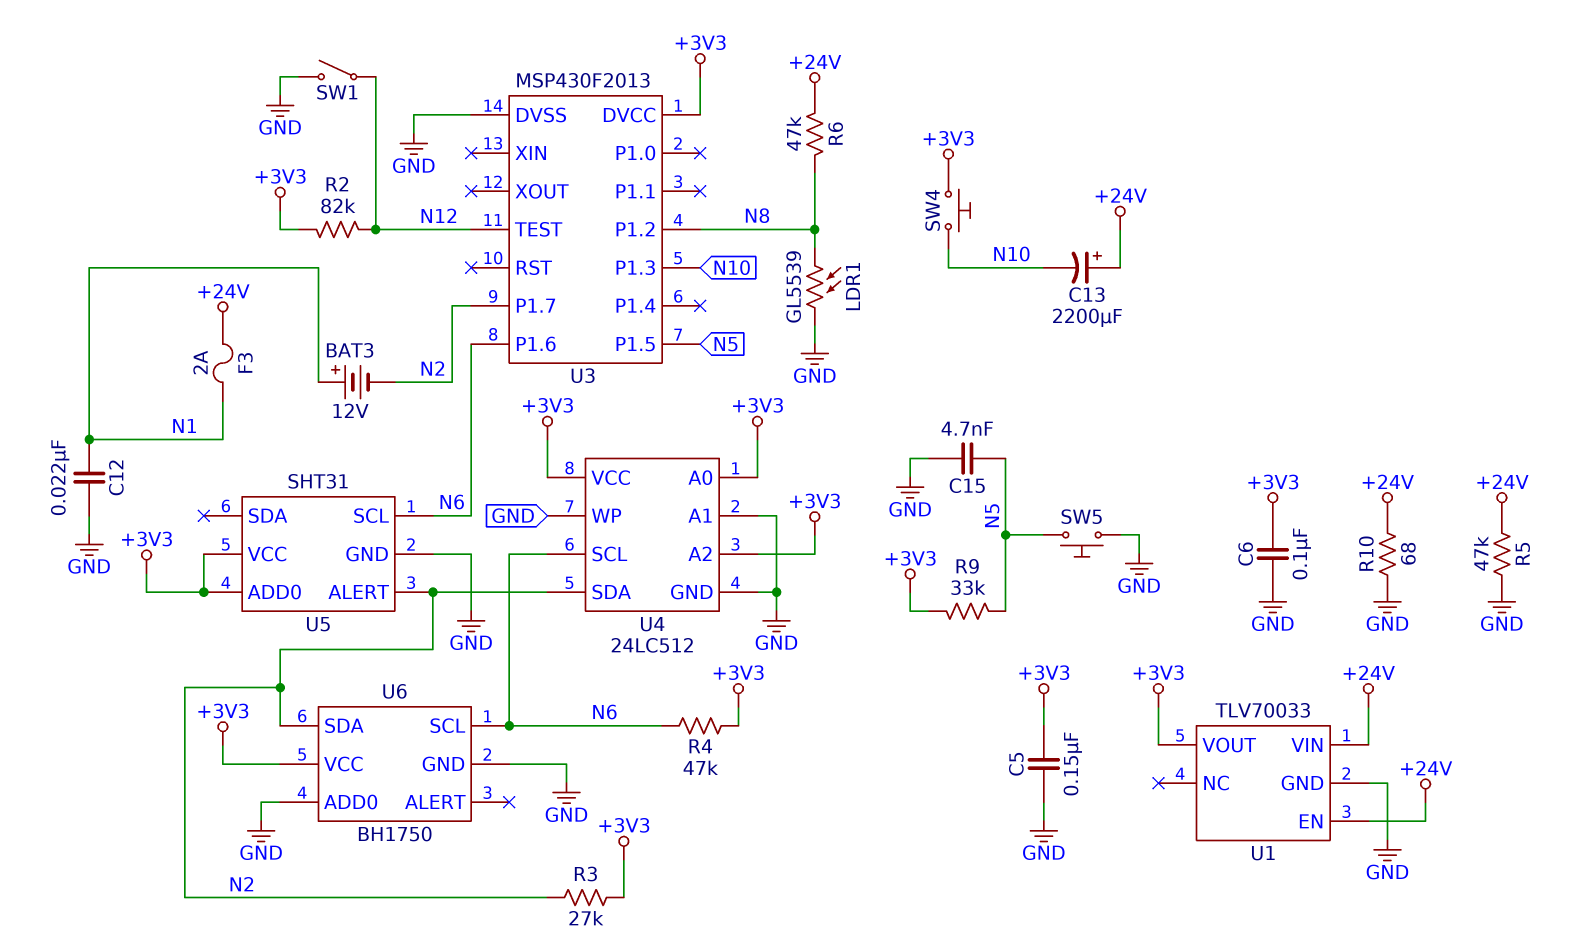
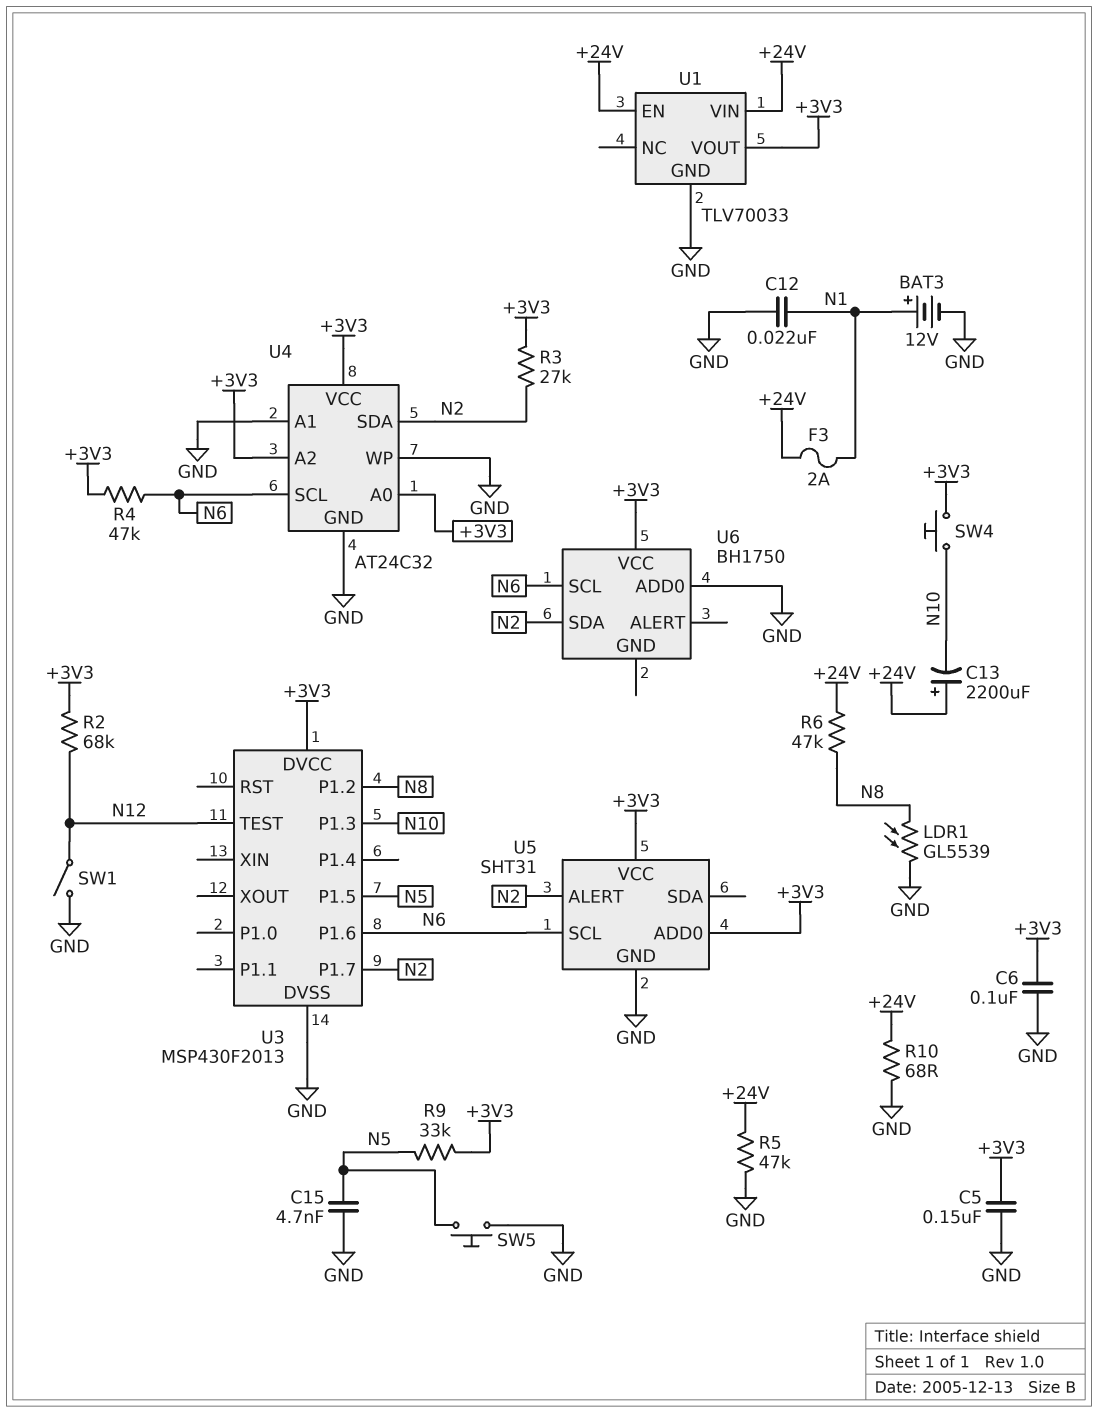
BAT3: 12V (plus N1, minus N2) -> 12V (plus N1, minus GND)
R2: 82k (+3V3, N12) -> 68k (+3V3, N12)
U4: 24LC512 -> AT24C32
U6 pin GND: GND -> none

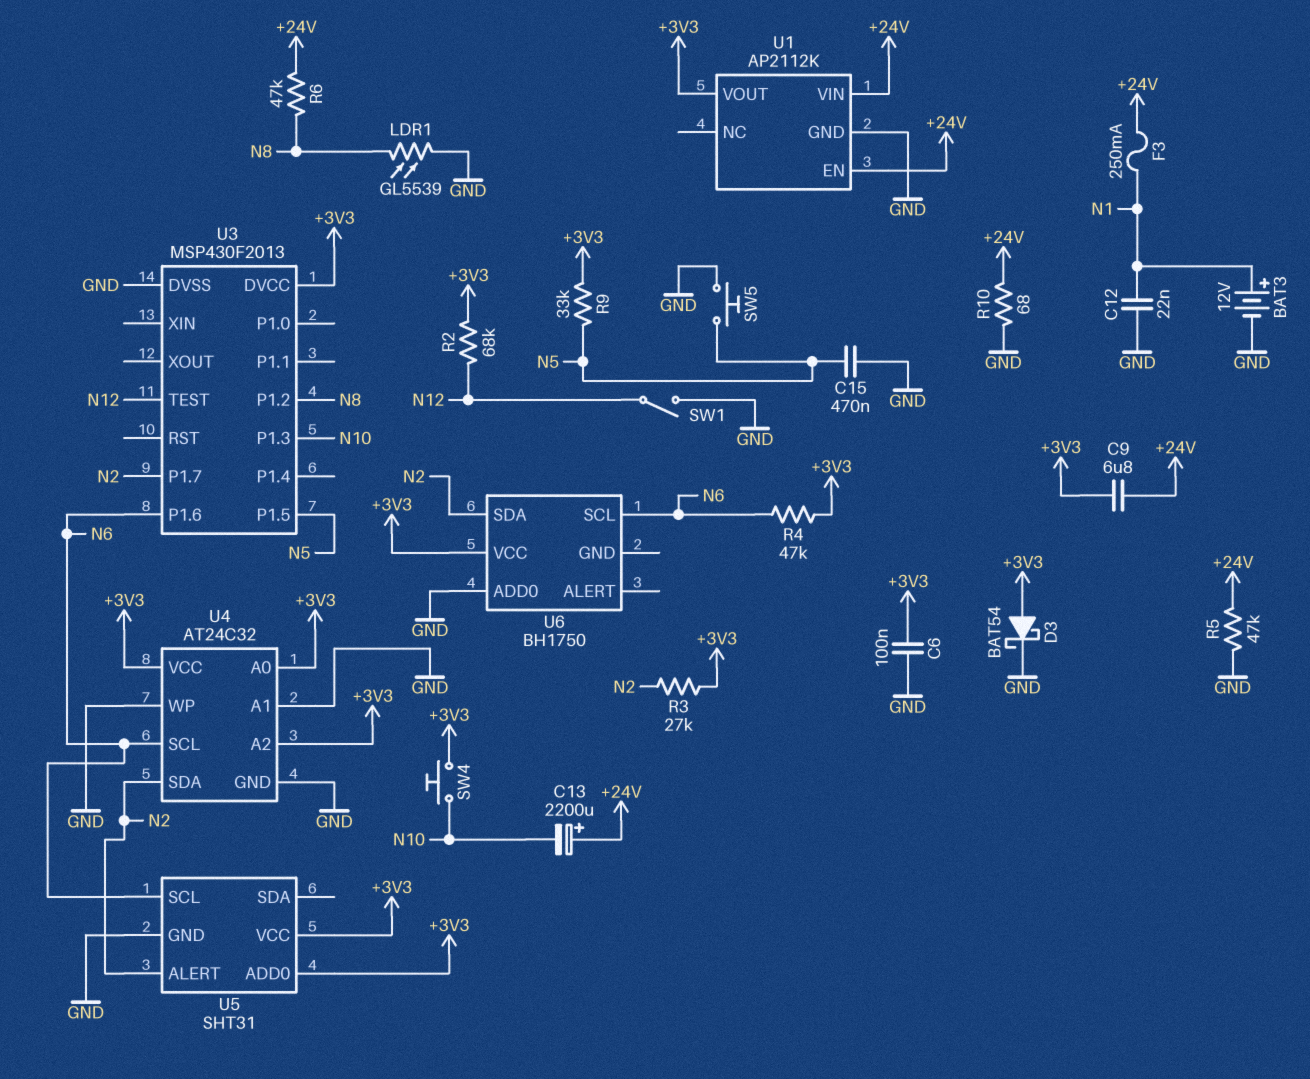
C5: 150nF (+3V3, GND) -> none
C9: none -> 6.8uF (+3V3, +24V)
C15: 4.7nF (GND, N5) -> 470nF (GND, N5)
D3: none -> schottky BAT54 (A +3V3, K GND)
F3: 2A (+24V, N1) -> 250mA (+24V, N1)
U1: TLV70033 -> AP2112K

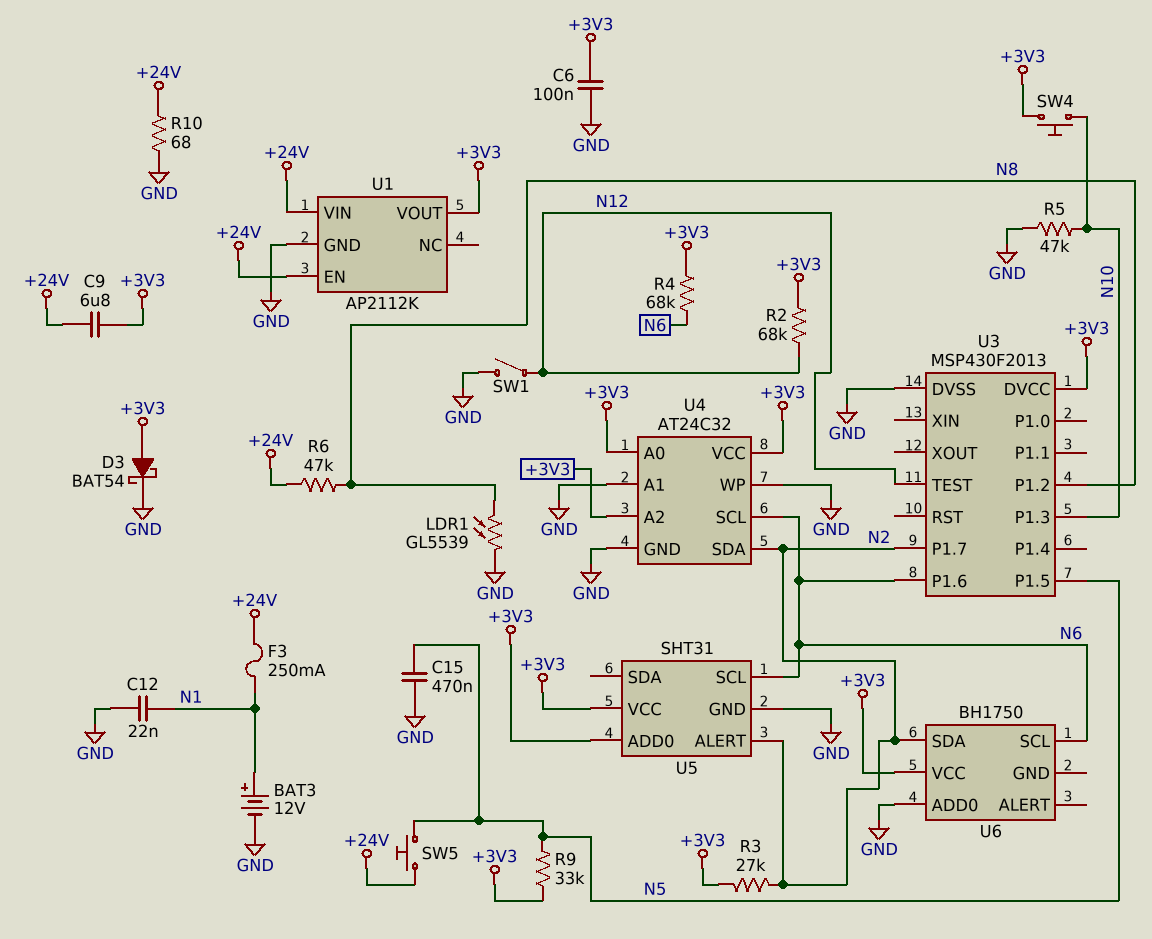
C13: 2200uF (plus +24V, minus N10) -> none
R4: 47k (+3V3, N6) -> 68k (+3V3, N6)
R5: 47k (+24V, GND) -> 47k (GND, N10)
SW5: button (GND, N5) -> button (+24V, N5)

